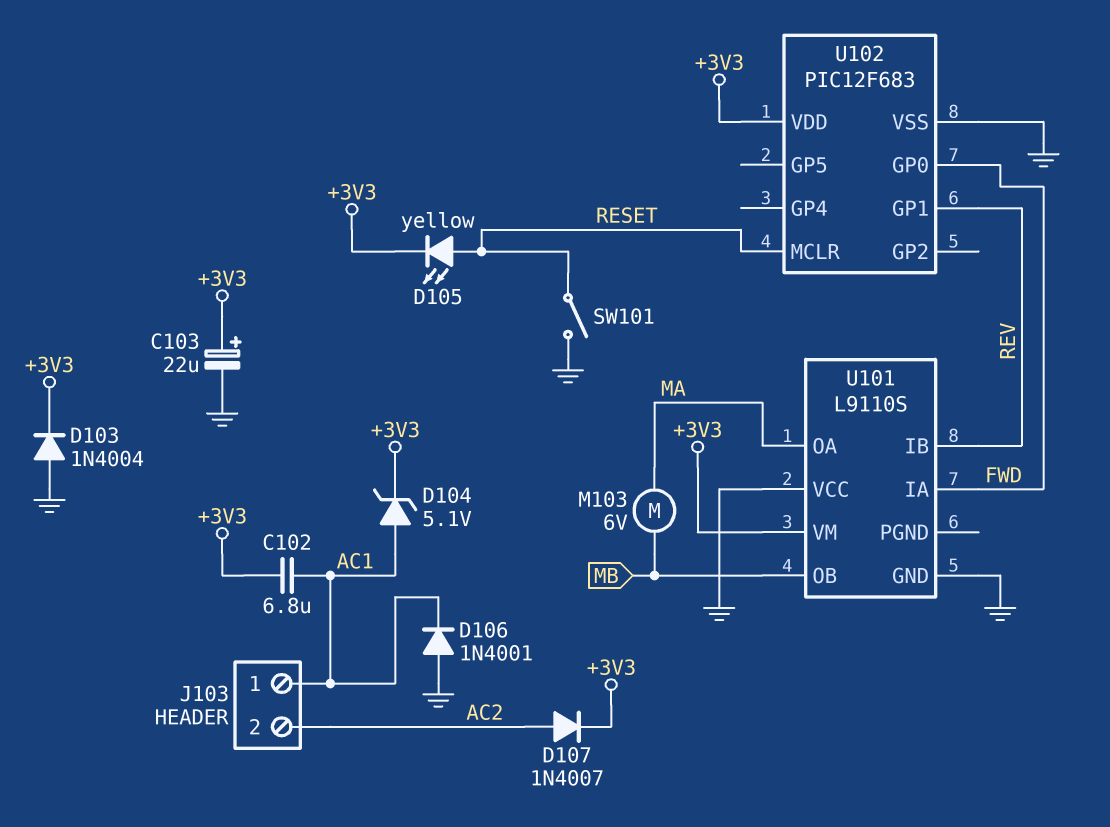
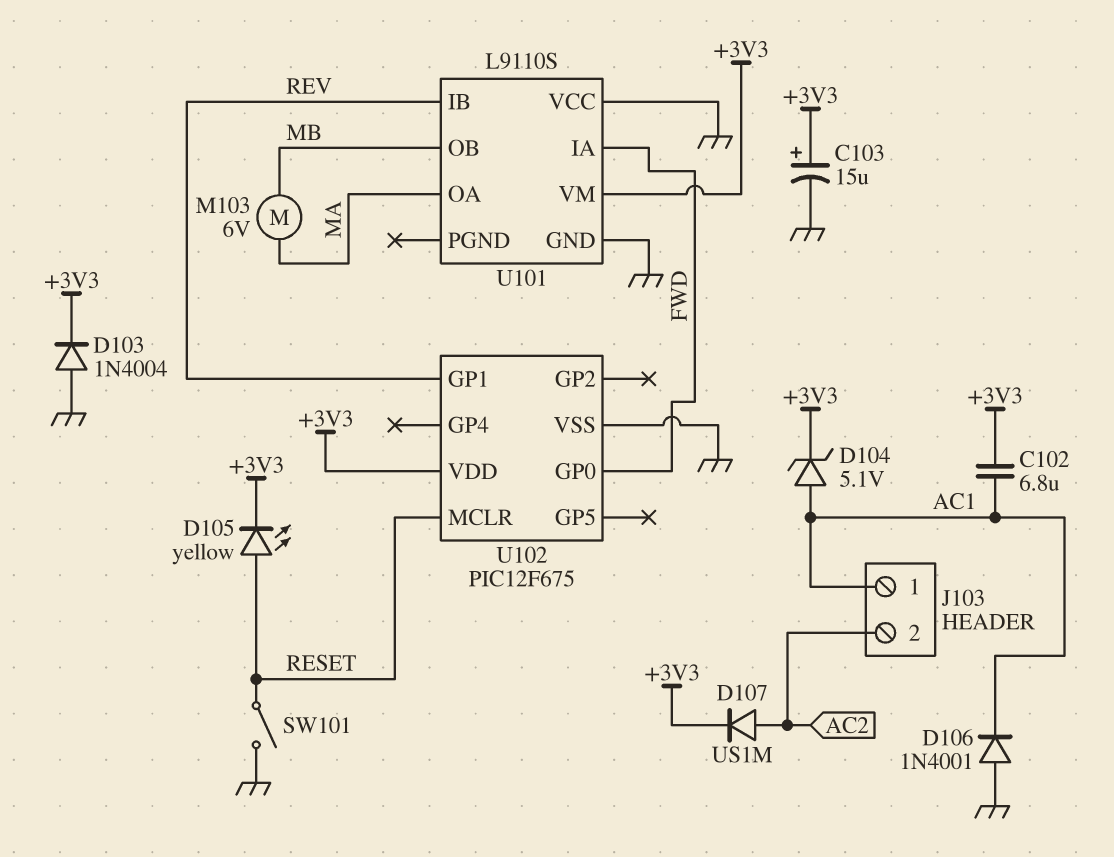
C103: 22uF (plus +3V3, minus GND) -> 15uF (plus +3V3, minus GND)
D107: diode 1N4007 (A AC2, K +3V3) -> diode US1M (A AC2, K +3V3)
U102: PIC12F683 -> PIC12F675

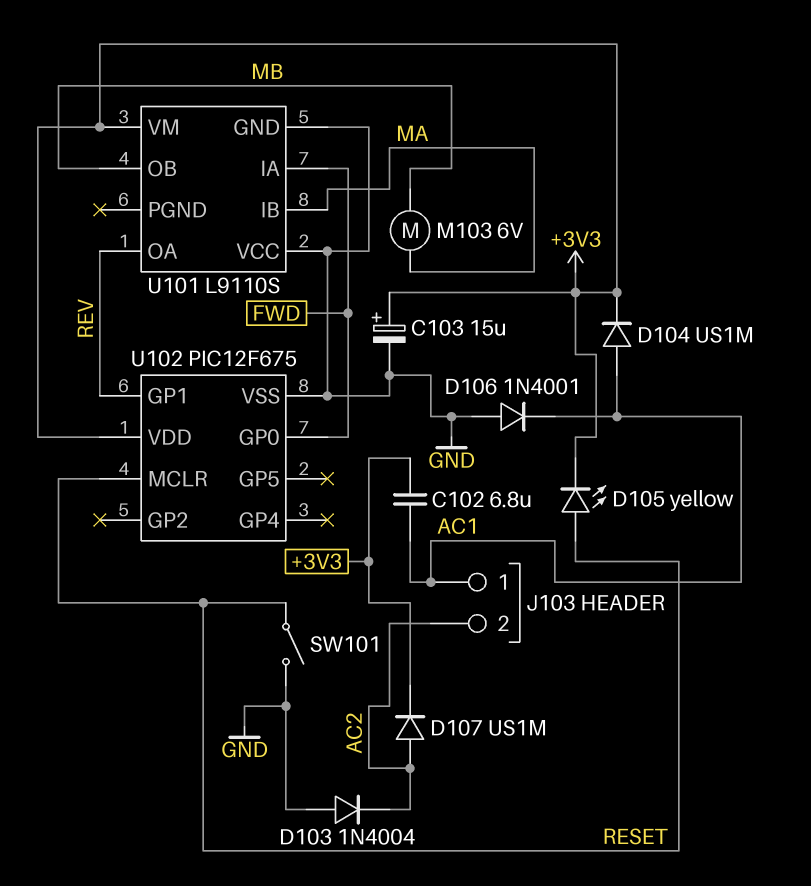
D103: diode 1N4004 (A GND, K +3V3) -> diode 1N4004 (A GND, K AC2)
D104: zener 5.1V (A AC1, K +3V3) -> diode US1M (A AC1, K +3V3)
U101 pin IB: REV -> MA
U101 pin OA: MA -> REV

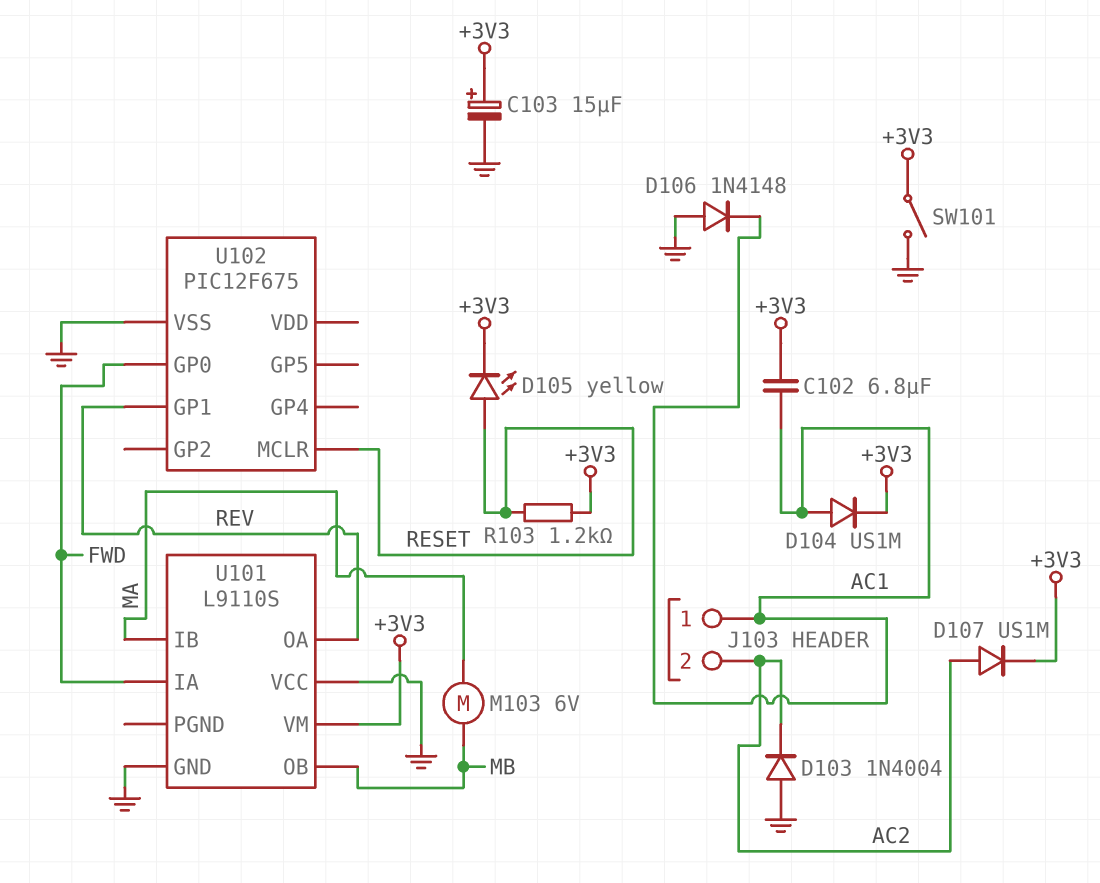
D106: diode 1N4001 (A GND, K AC1) -> diode 1N4148 (A GND, K AC1)
R103: none -> 1.2k (+3V3, RESET)
SW101: switch (GND, RESET) -> switch (+3V3, GND)
U102 pin VDD: +3V3 -> none

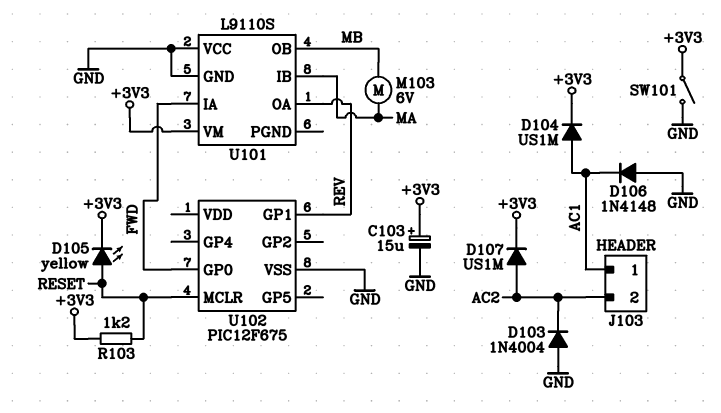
C102: 6.8uF (+3V3, AC1) -> none

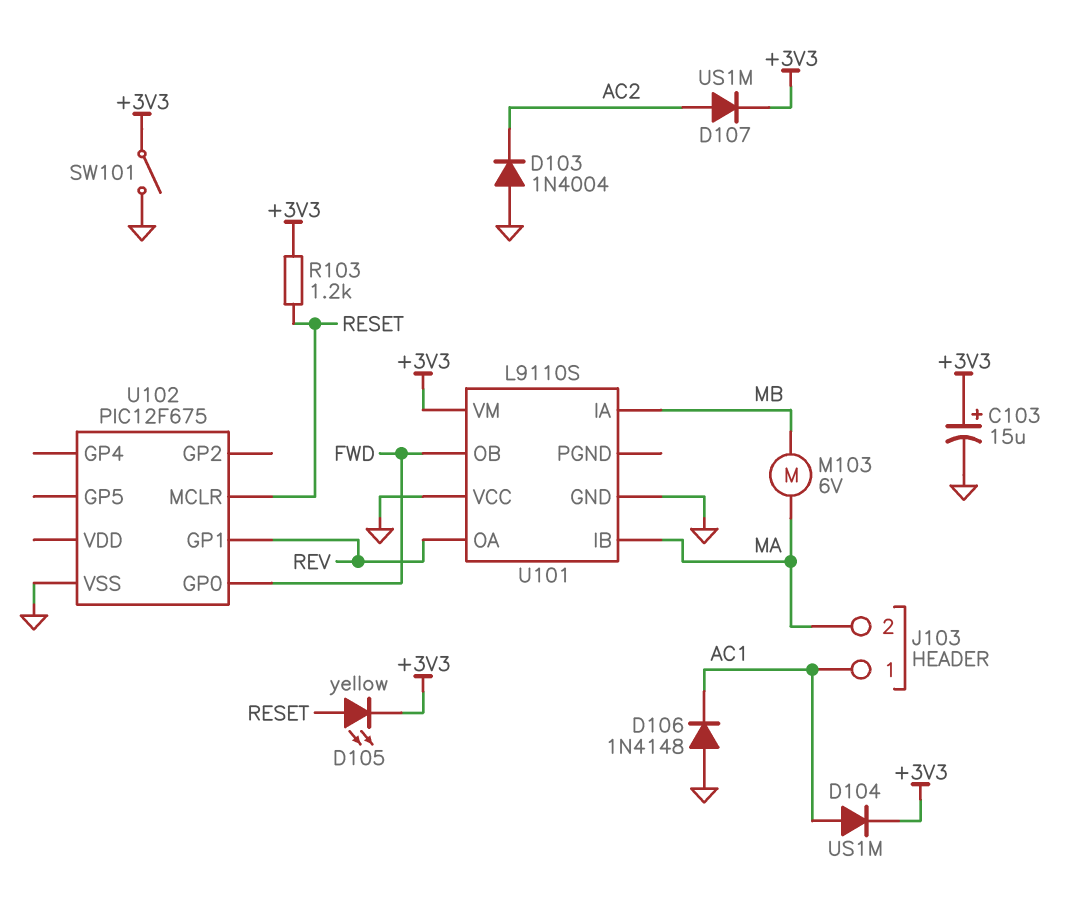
J103 pin 2: AC2 -> MA
U101 pin IA: FWD -> MB
U101 pin OB: MB -> FWD

